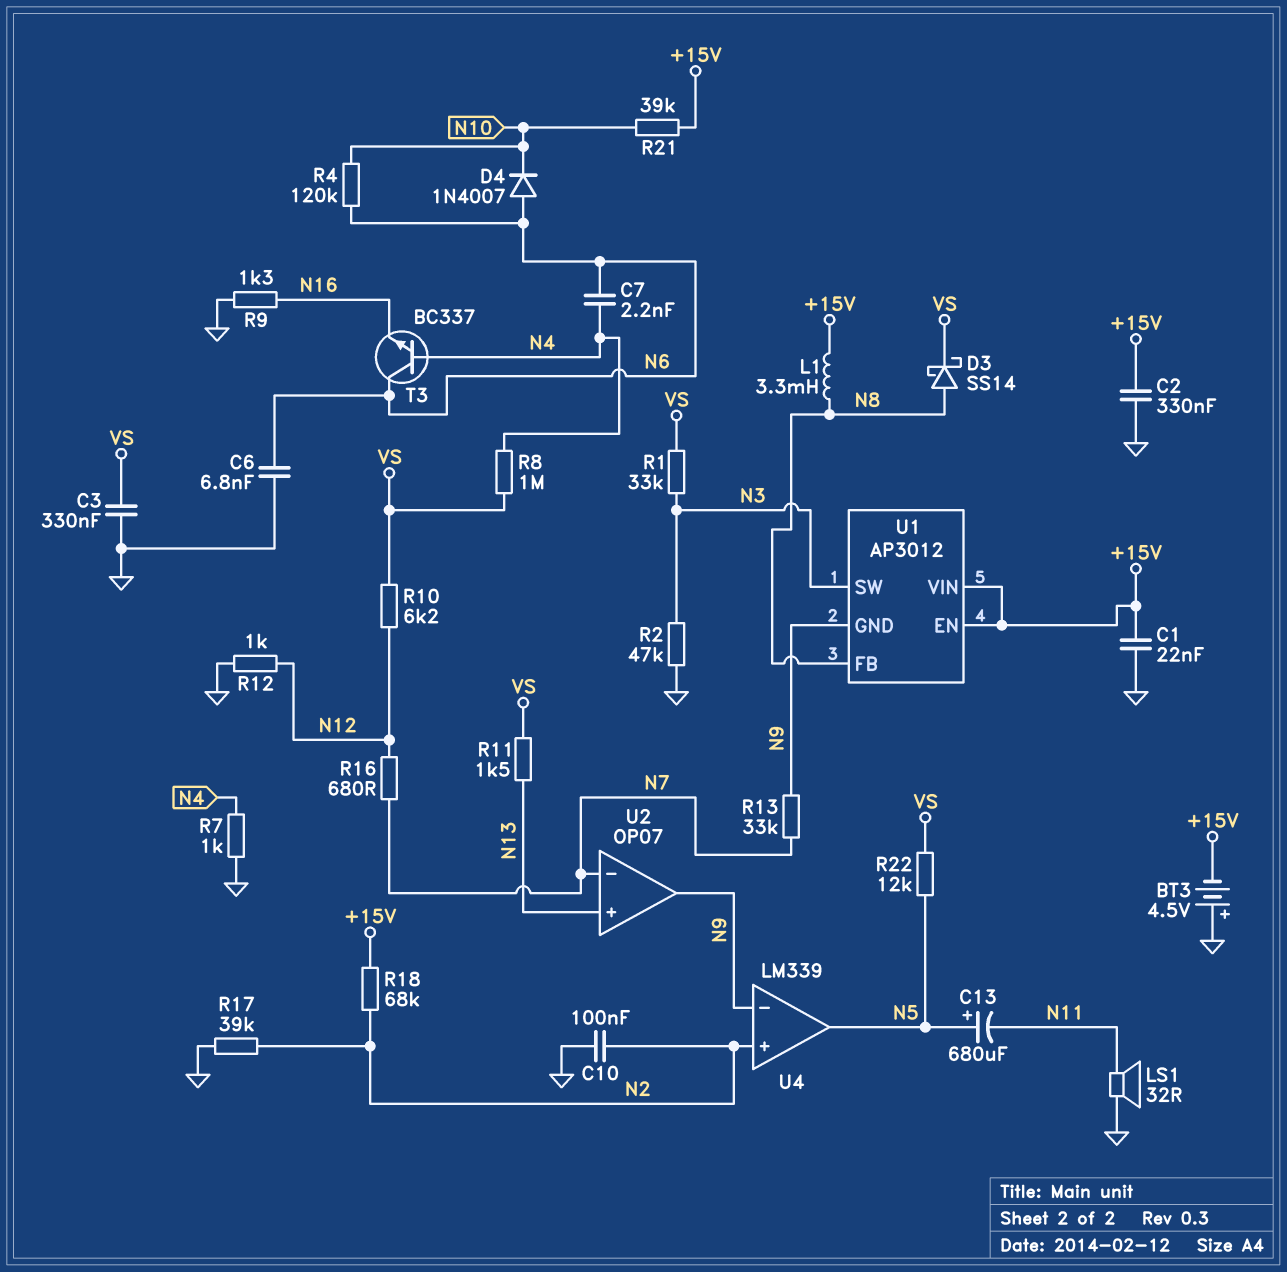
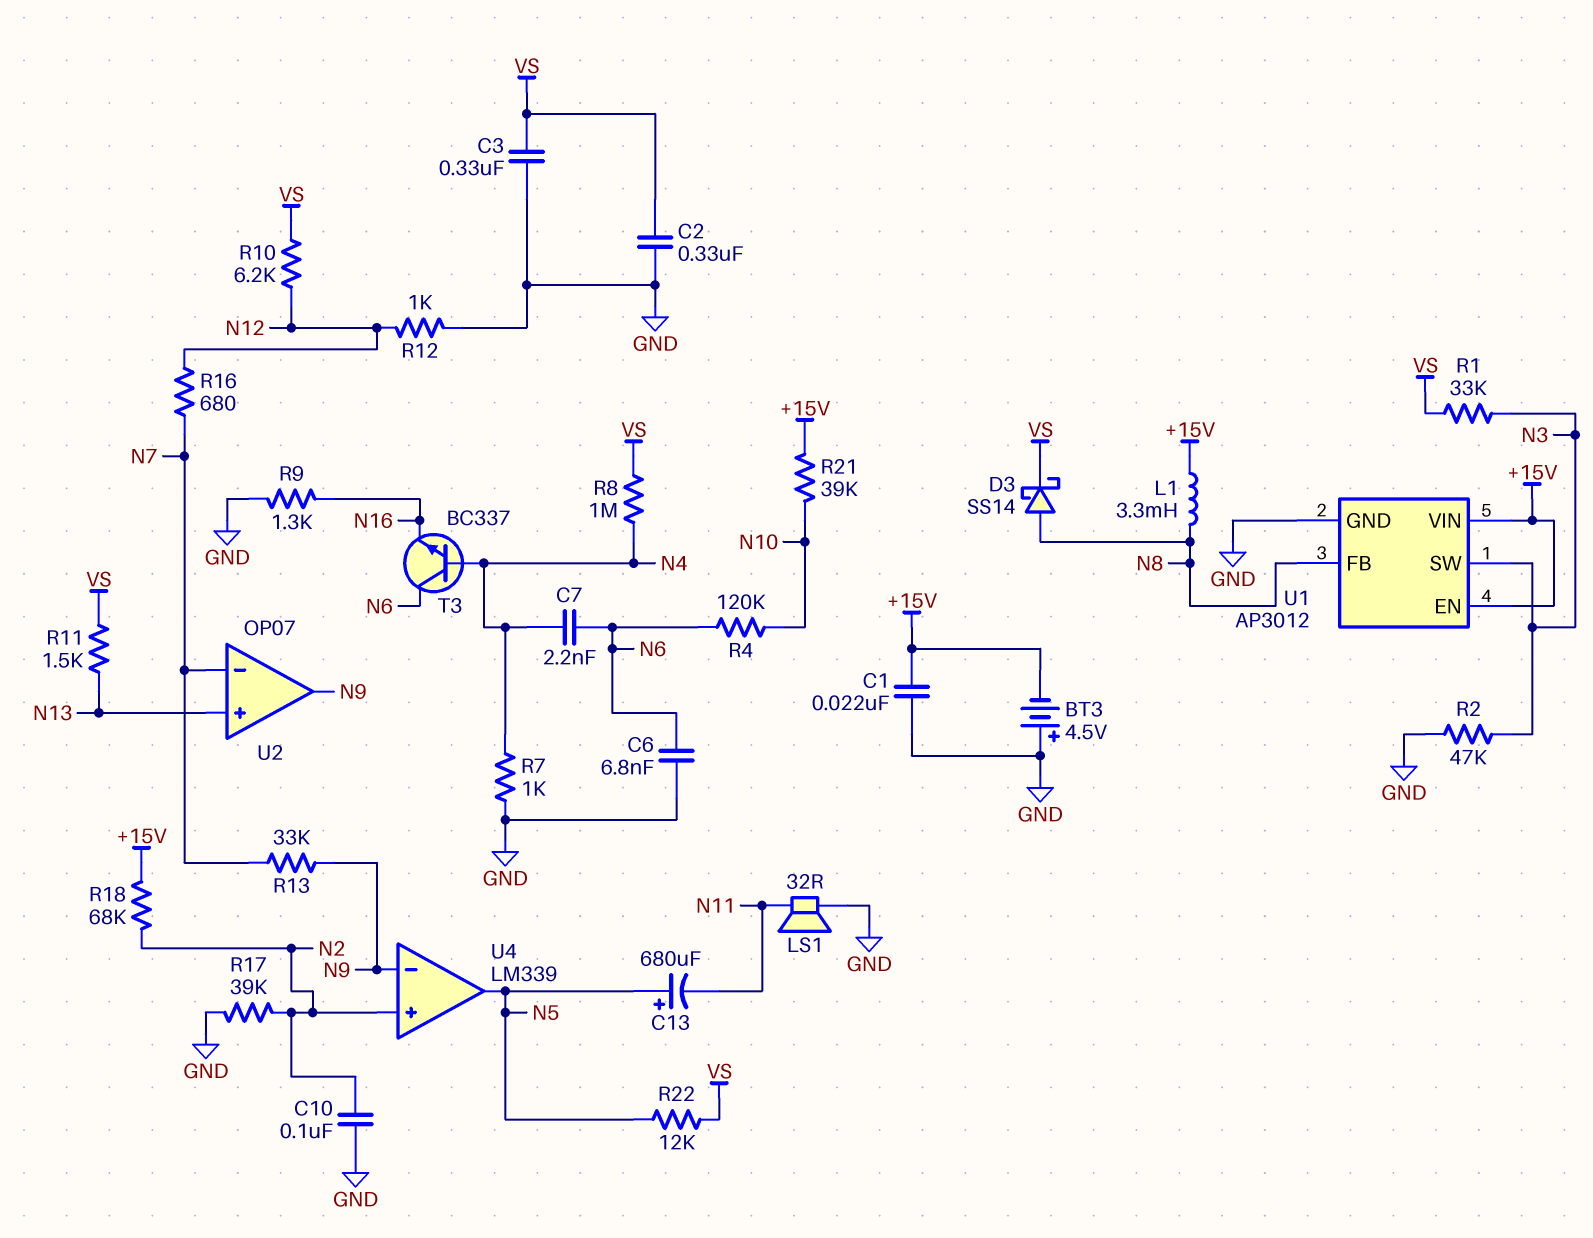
C2: 330nF (+15V, GND) -> 330nF (GND, VS)
D4: diode 1N4007 (A N6, K N10) -> none
U1 pin GND: N9 -> GND

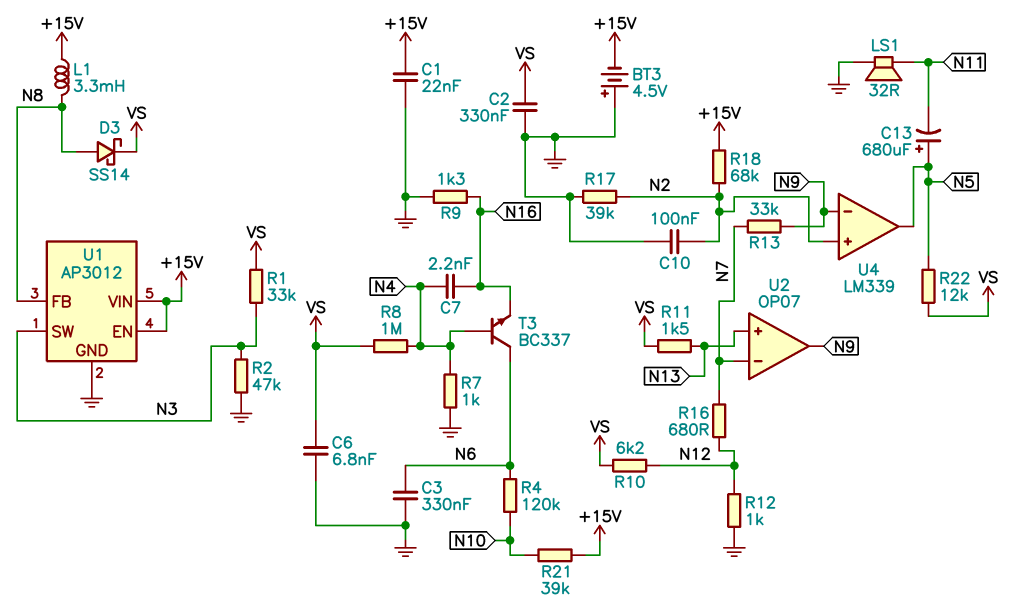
C3: 330nF (GND, VS) -> 330nF (GND, N6)
C6: 6.8nF (GND, N6) -> 6.8nF (GND, VS)
C7: 2.2nF (N4, N6) -> 2.2nF (N4, N16)

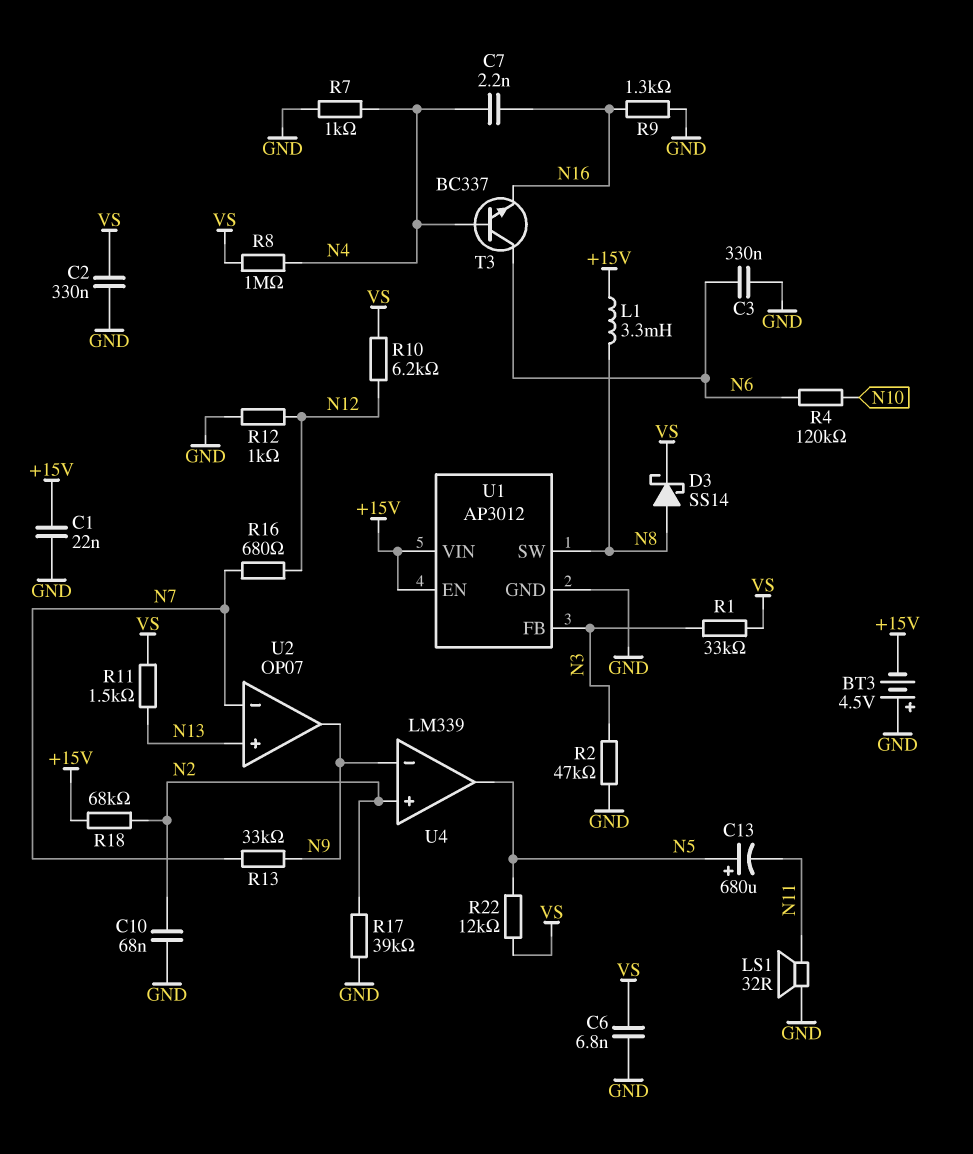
C10: 100nF (GND, N2) -> 68nF (GND, N2)
R21: 39k (+15V, N10) -> none
U1 pin FB: N8 -> N3
U1 pin SW: N3 -> N8

